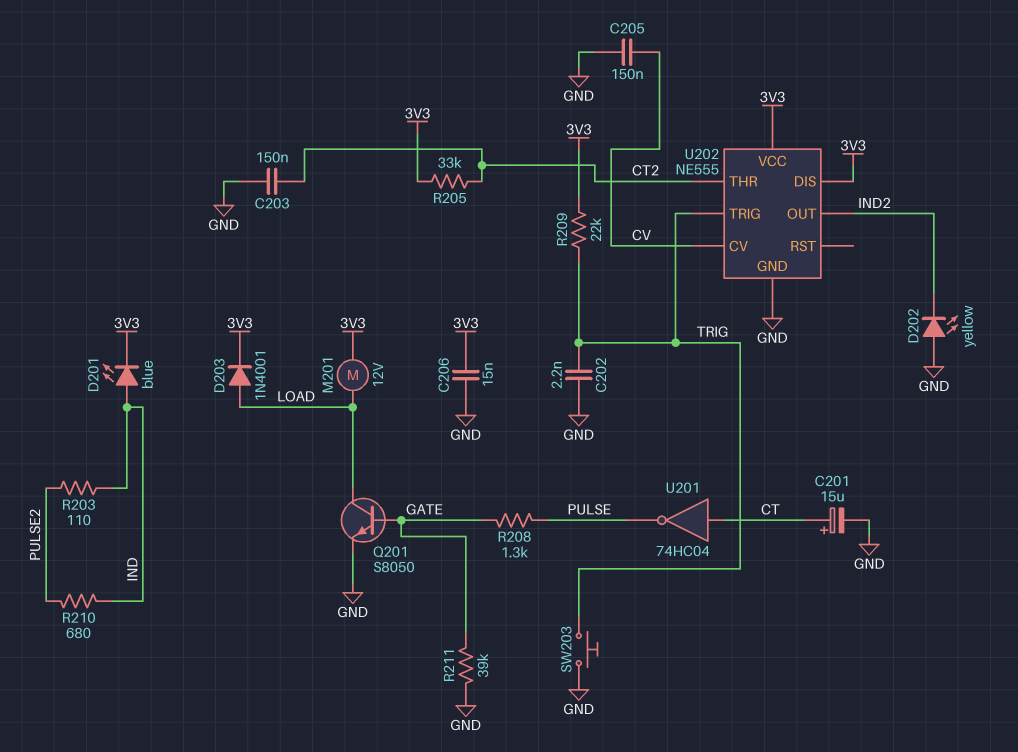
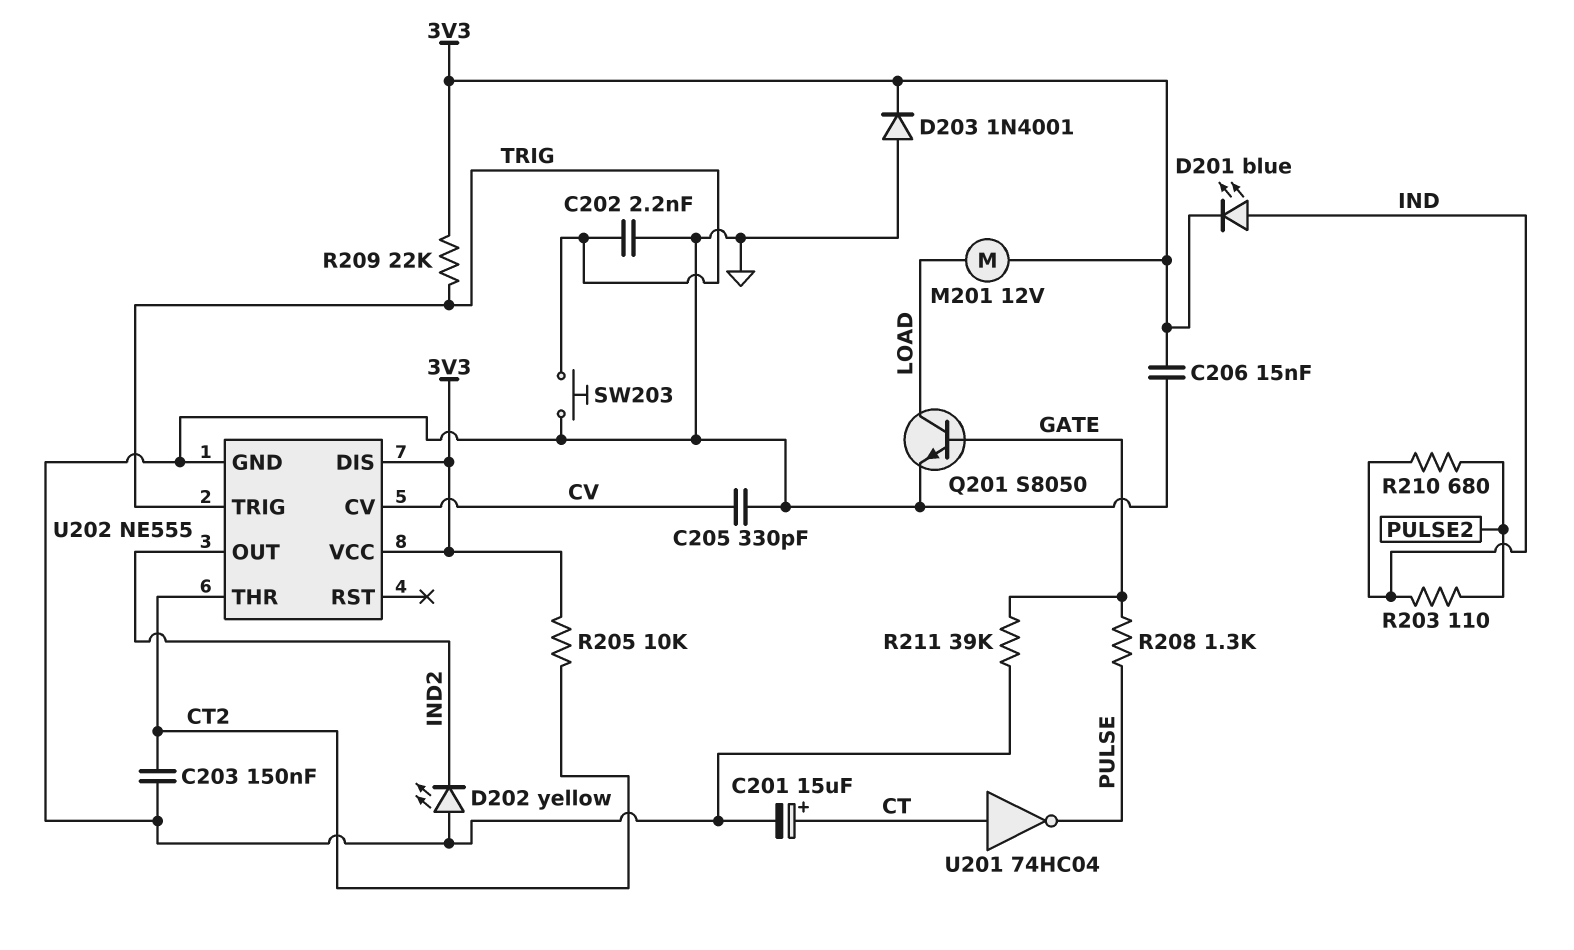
C205: 150nF (CV, GND) -> 330pF (CV, GND)
D203: diode 1N4001 (A LOAD, K 3V3) -> diode 1N4001 (A GND, K 3V3)
R205: 33k (3V3, CT2) -> 10k (3V3, CT2)

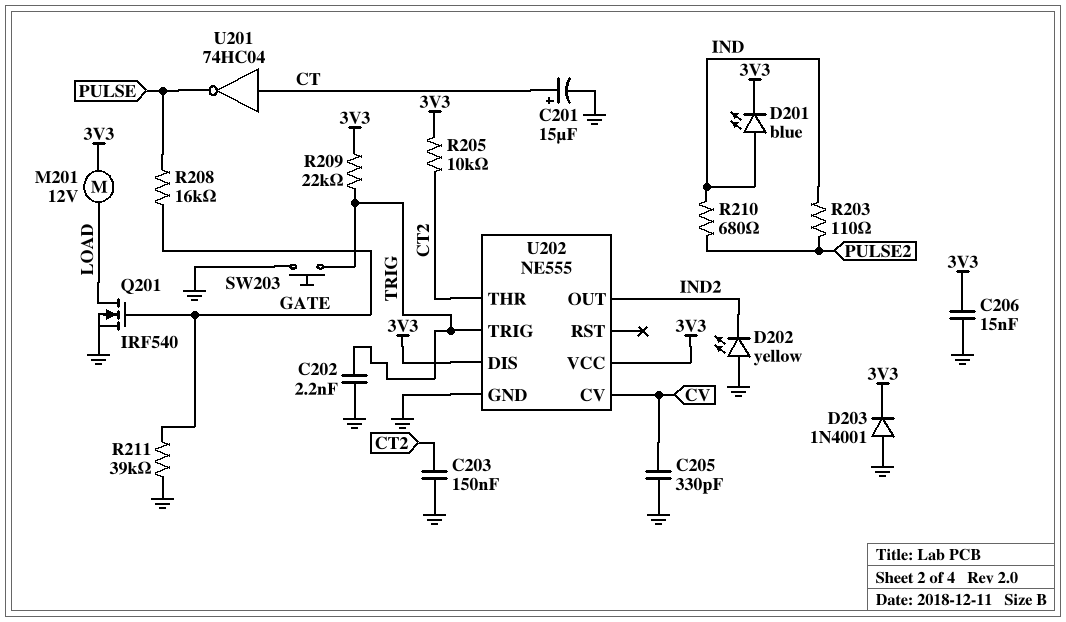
Q201: NPN S8050 (B GATE, C LOAD, E GND) -> NMOS IRF540 (G GATE, D LOAD, S GND)
R208: 1.3k (GATE, PULSE) -> 16k (GATE, PULSE)

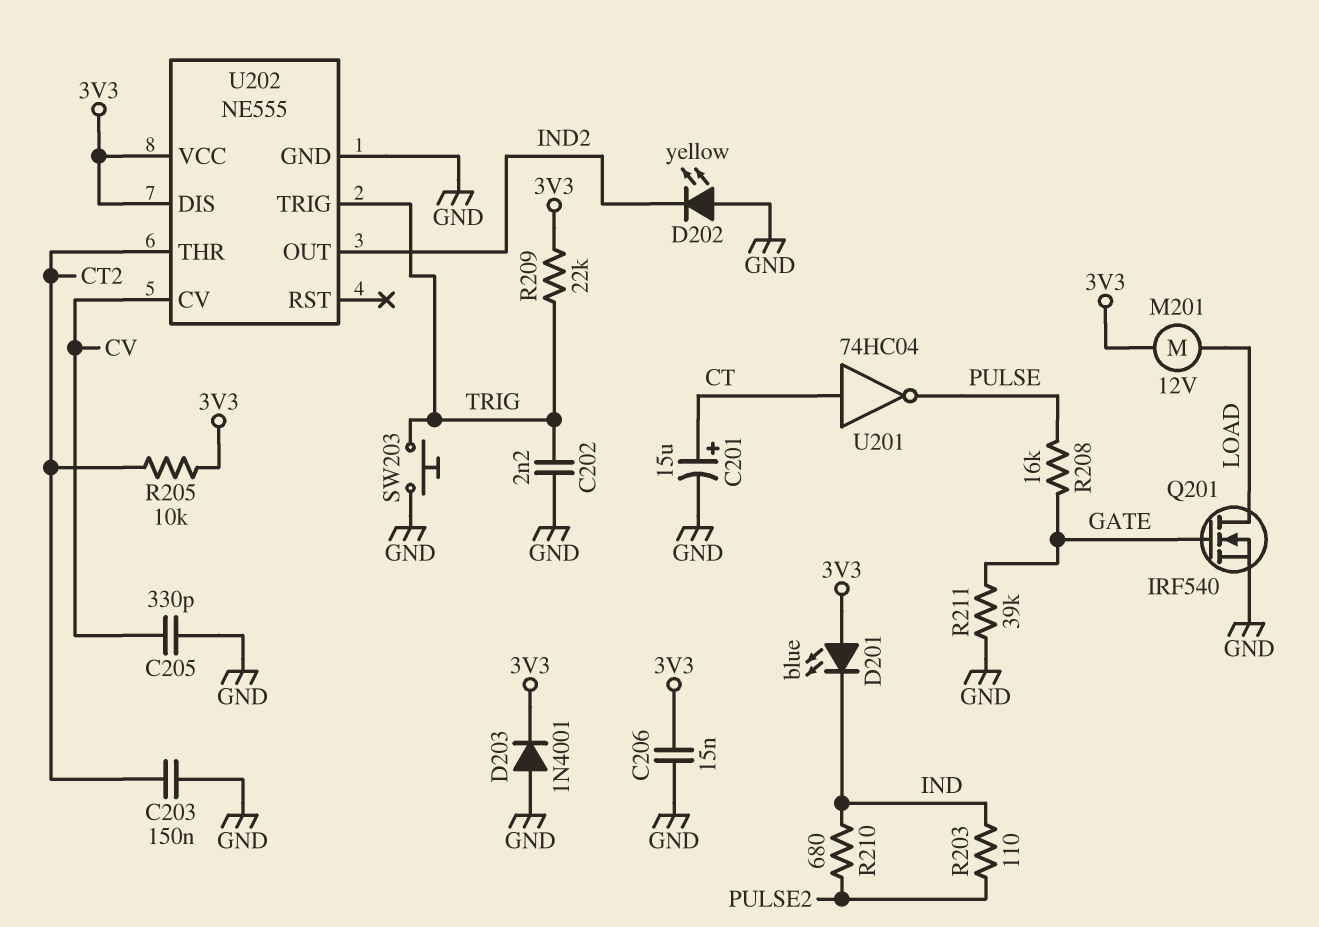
D201: LED blue (A IND, K 3V3) -> LED blue (A 3V3, K IND)

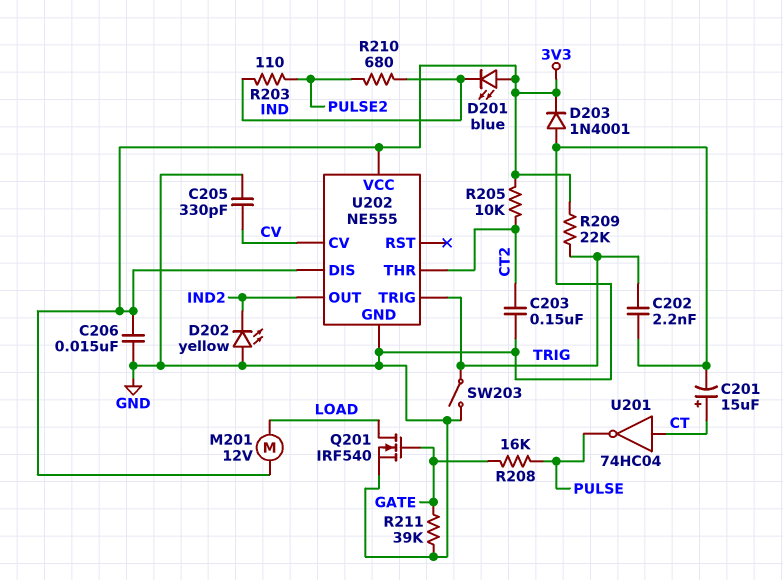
SW203: button (GND, TRIG) -> switch (GND, TRIG)

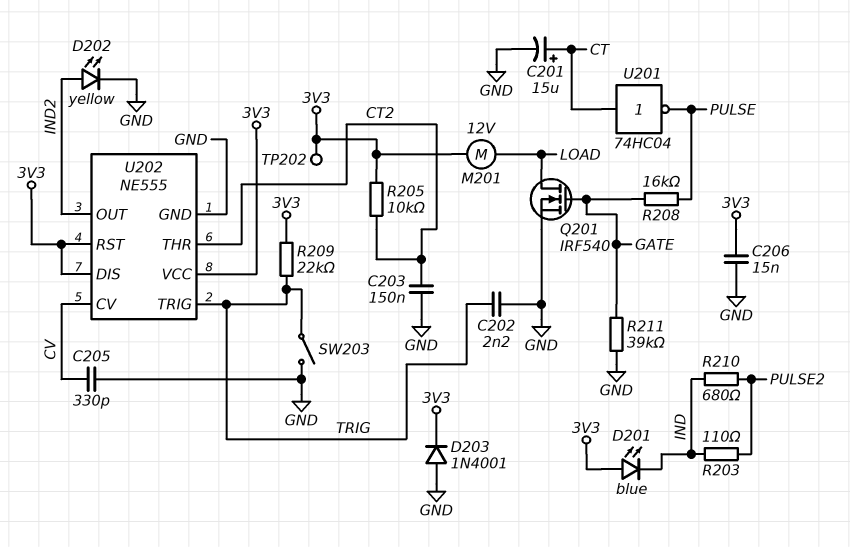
D202: LED yellow (A GND, K IND2) -> LED yellow (A IND2, K GND)
TP202: none -> test point (3V3)
U202 pin RST: none -> 3V3

